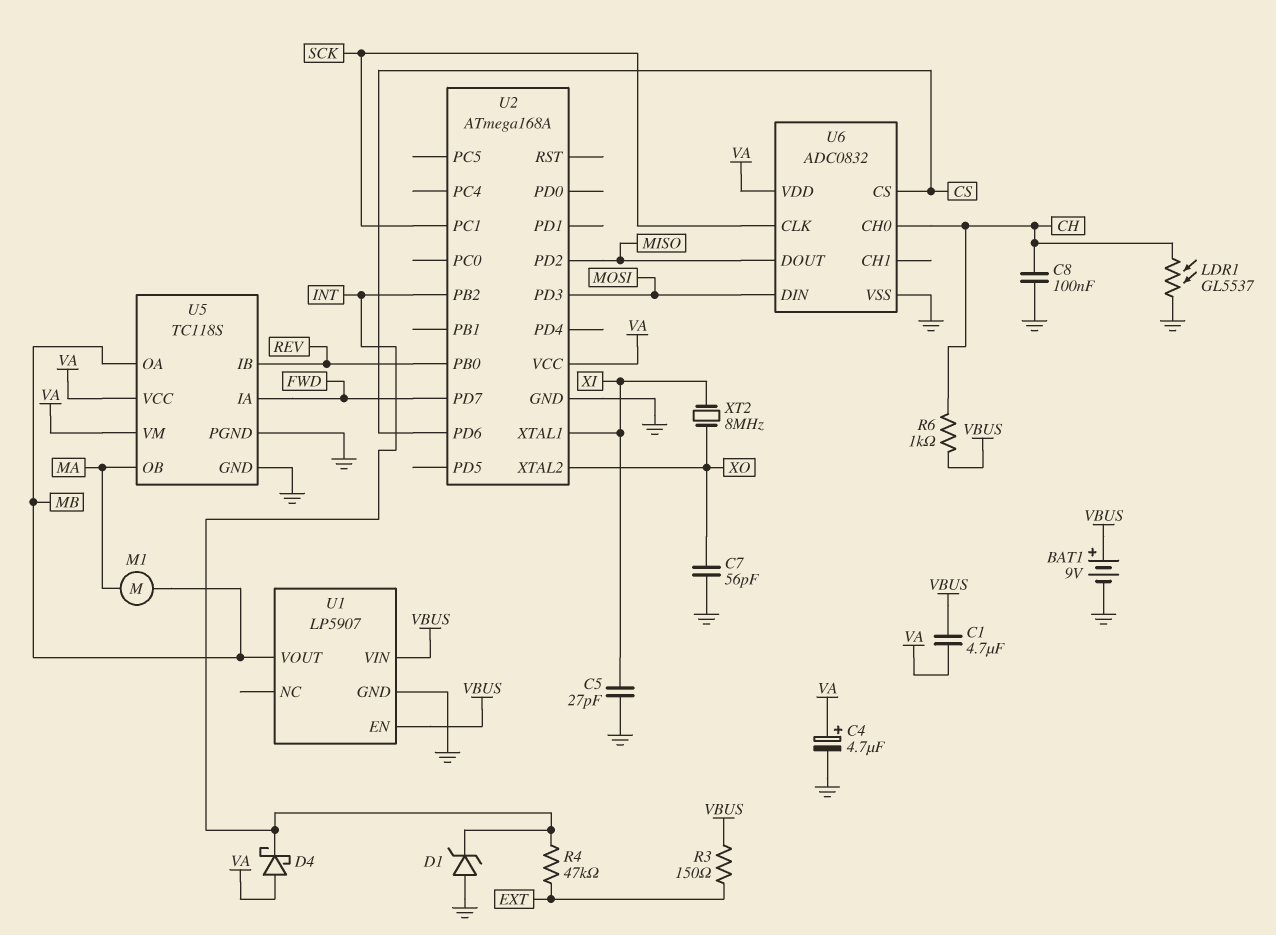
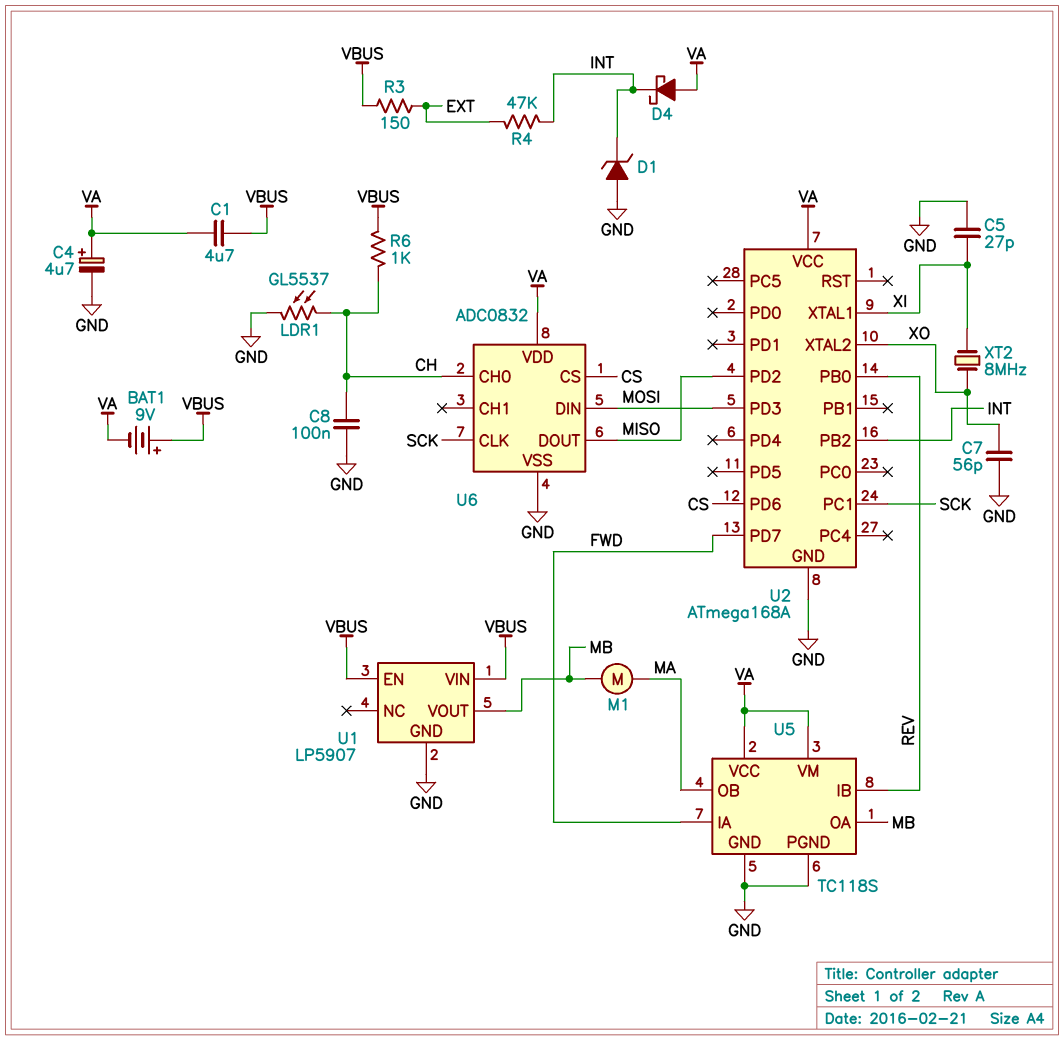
BAT1: 9V (plus VBUS, minus GND) -> 9V (plus VBUS, minus VA)

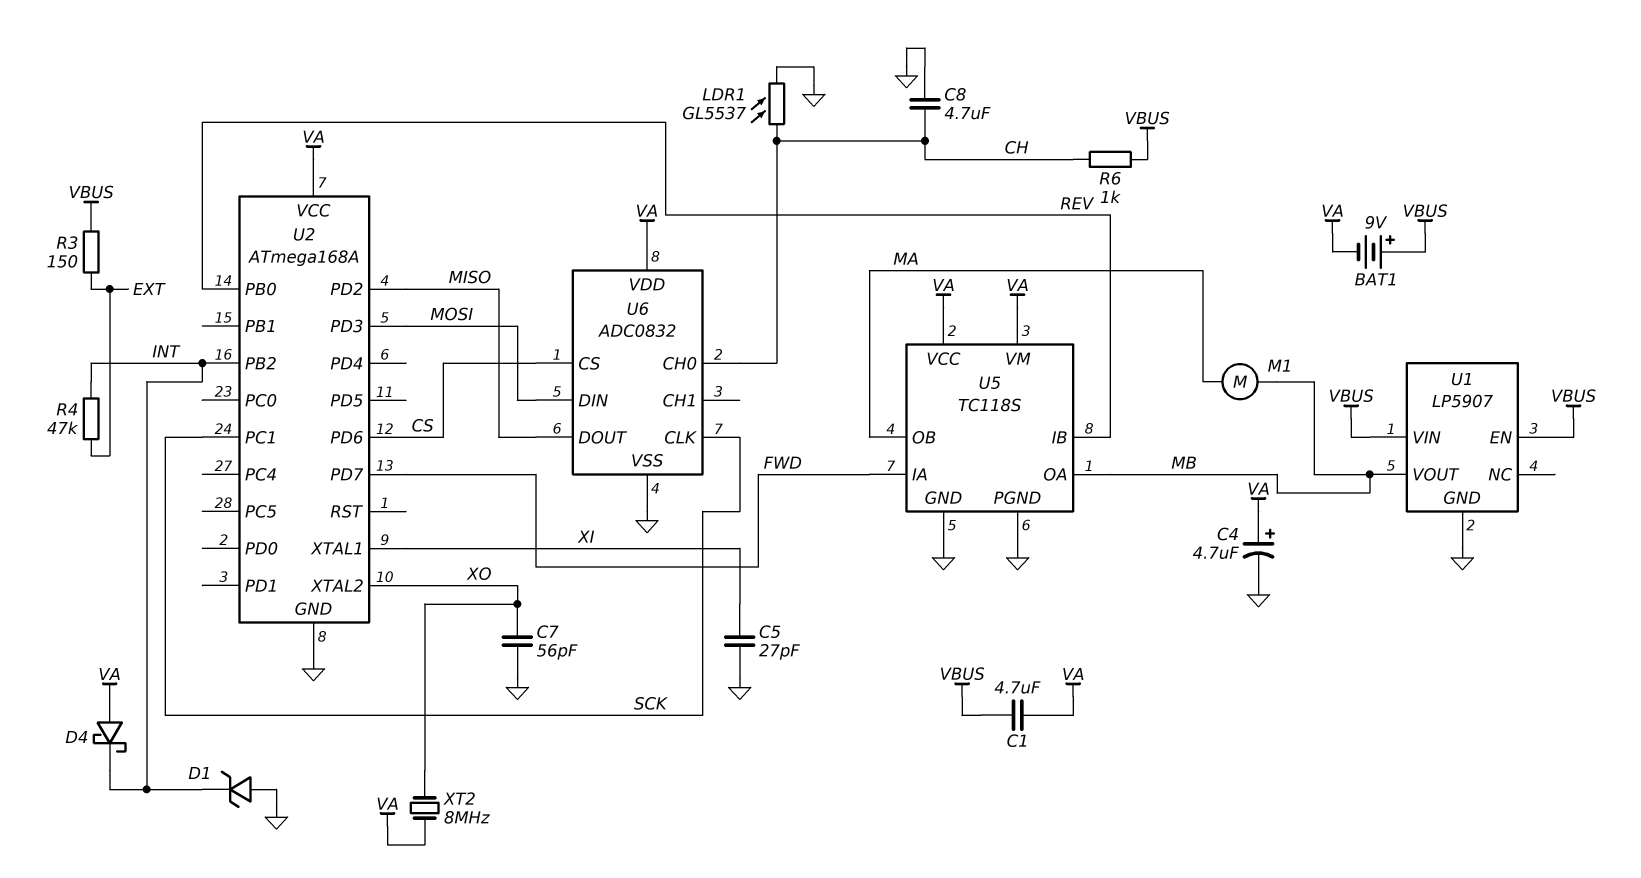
C8: 100nF (CH, GND) -> 4.7uF (CH, GND)
XT2: 8MHz (XI, XO) -> 8MHz (VA, XO)

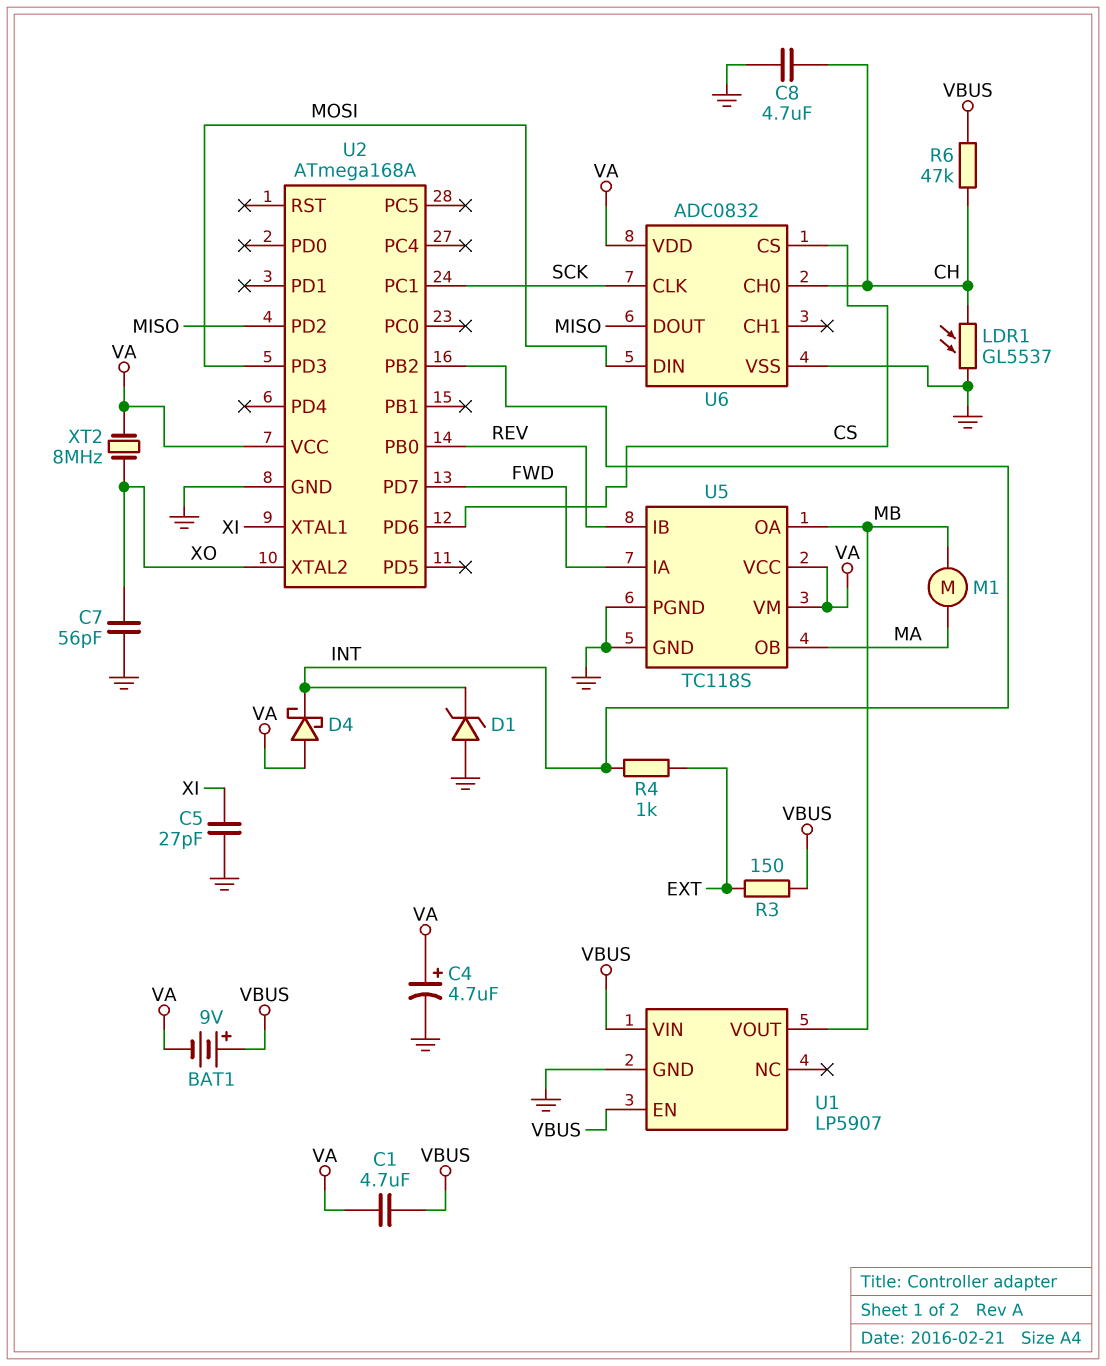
R4: 47k (EXT, INT) -> 1k (EXT, INT)
R6: 1k (CH, VBUS) -> 47k (CH, VBUS)

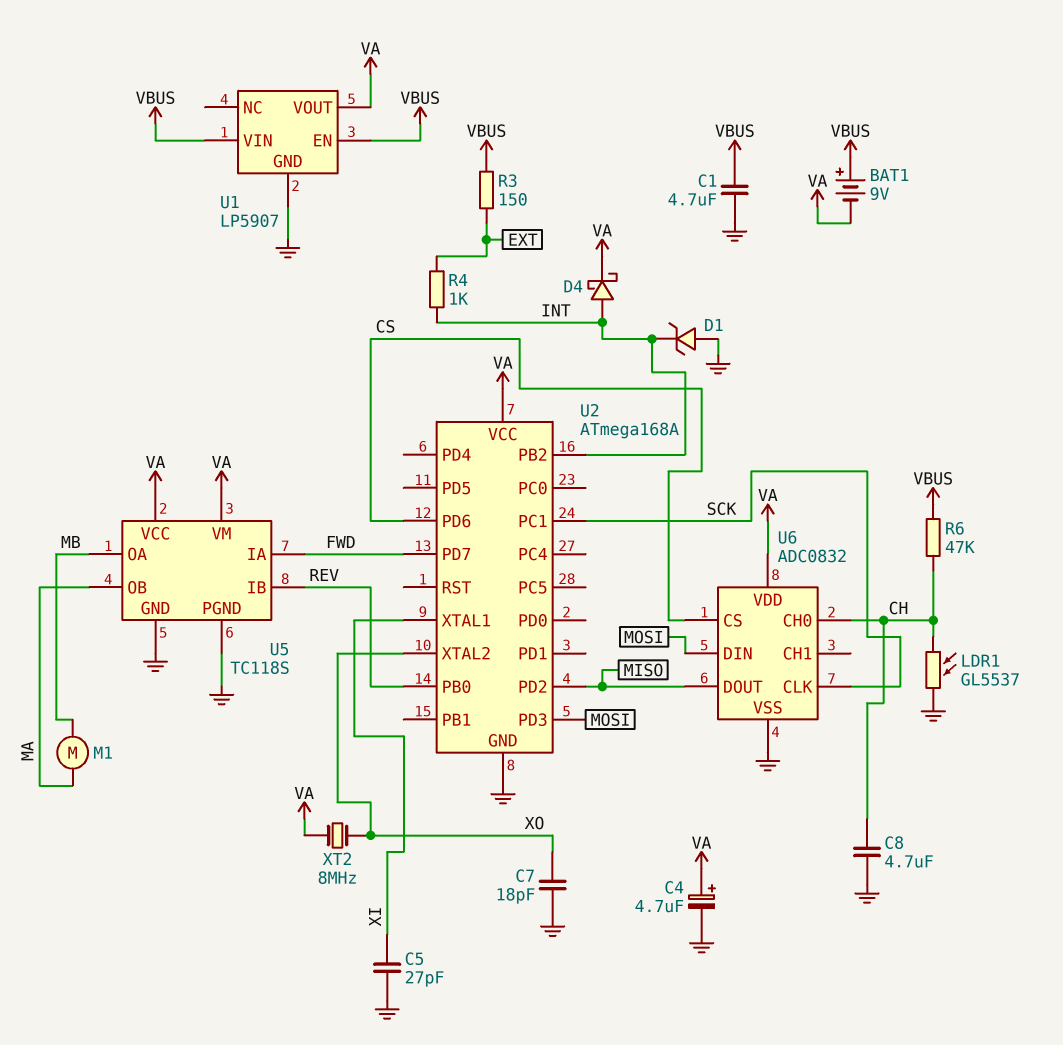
C1: 4.7uF (VA, VBUS) -> 4.7uF (GND, VBUS)
C7: 56pF (GND, XO) -> 18pF (GND, XO)
D4: schottky (A VA, K INT) -> schottky (A INT, K VA)
U1 pin VOUT: MB -> VA

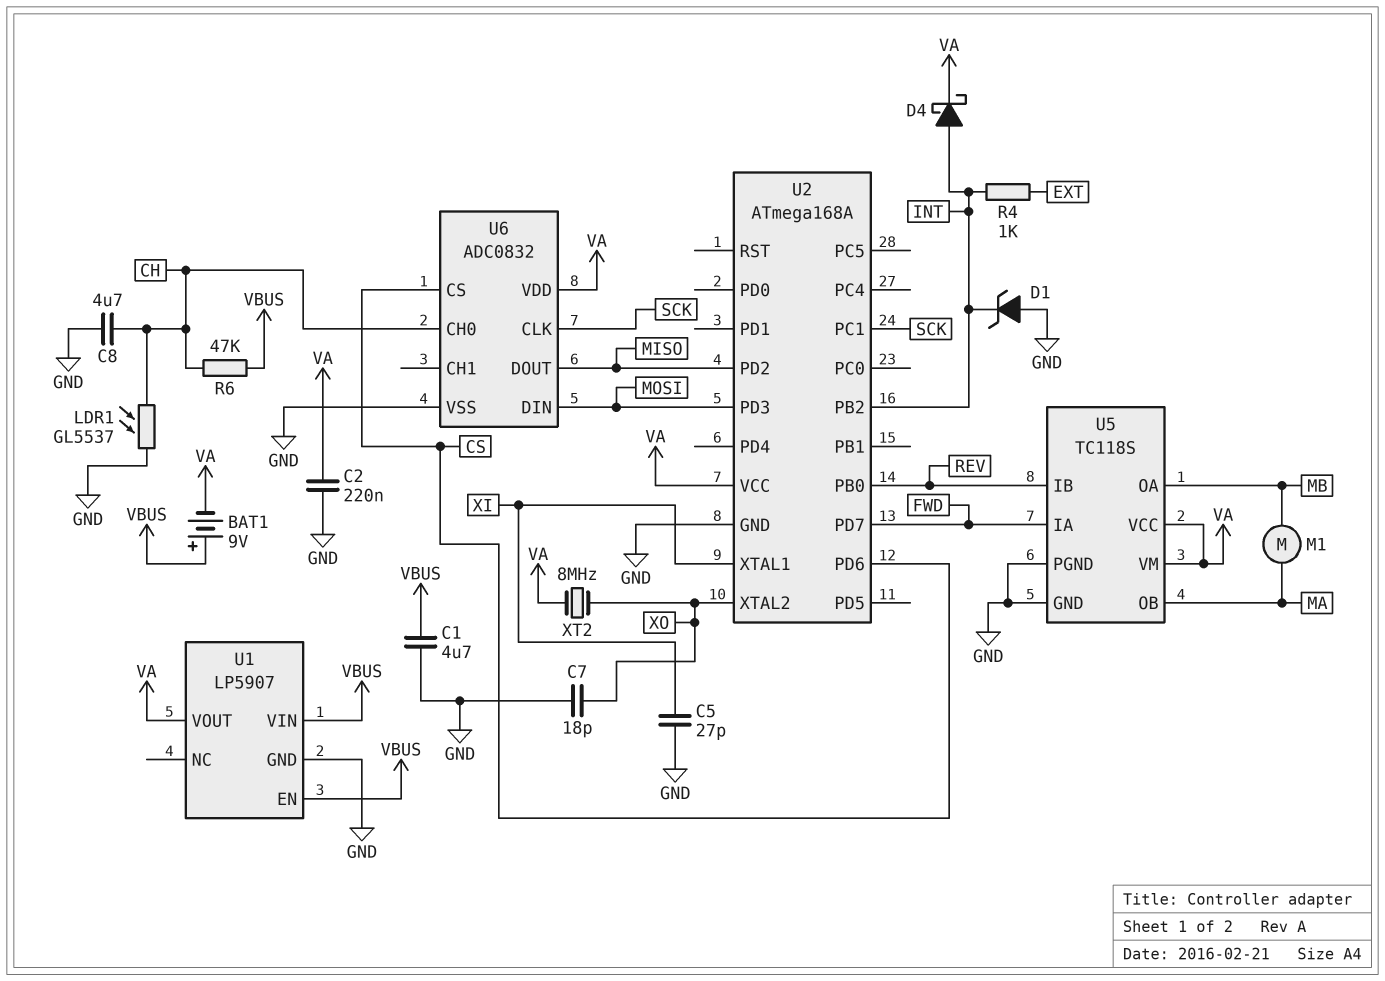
C2: none -> 220nF (GND, VA)
C4: 4.7uF (plus VA, minus GND) -> none
R3: 150 (EXT, VBUS) -> none

